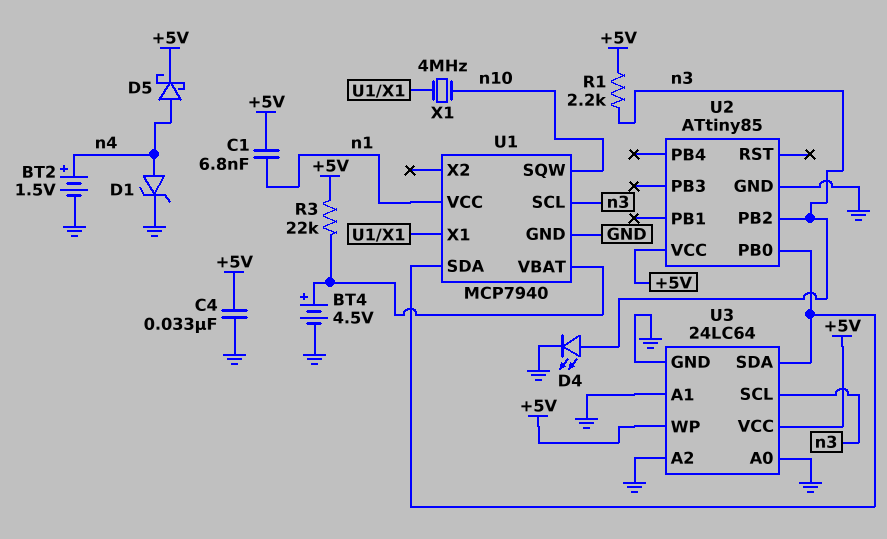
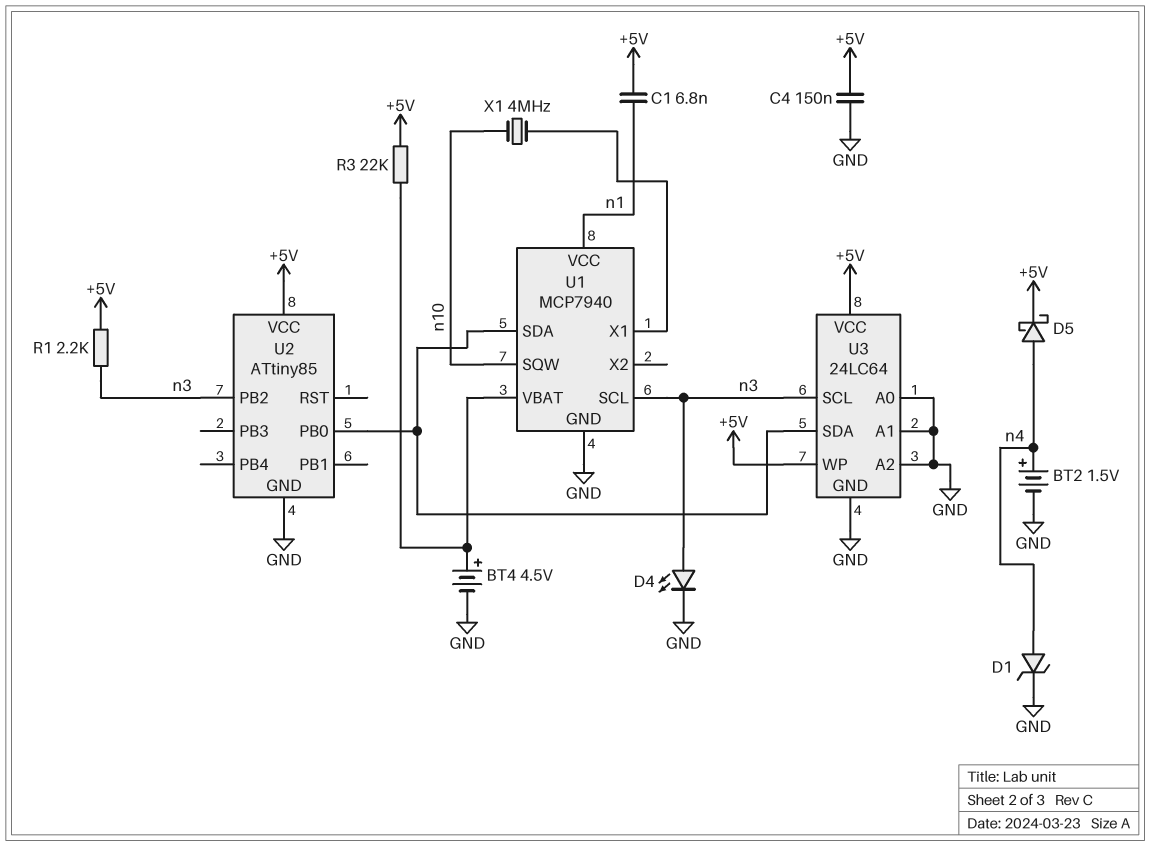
C4: 33nF (+5V, GND) -> 150nF (+5V, GND)

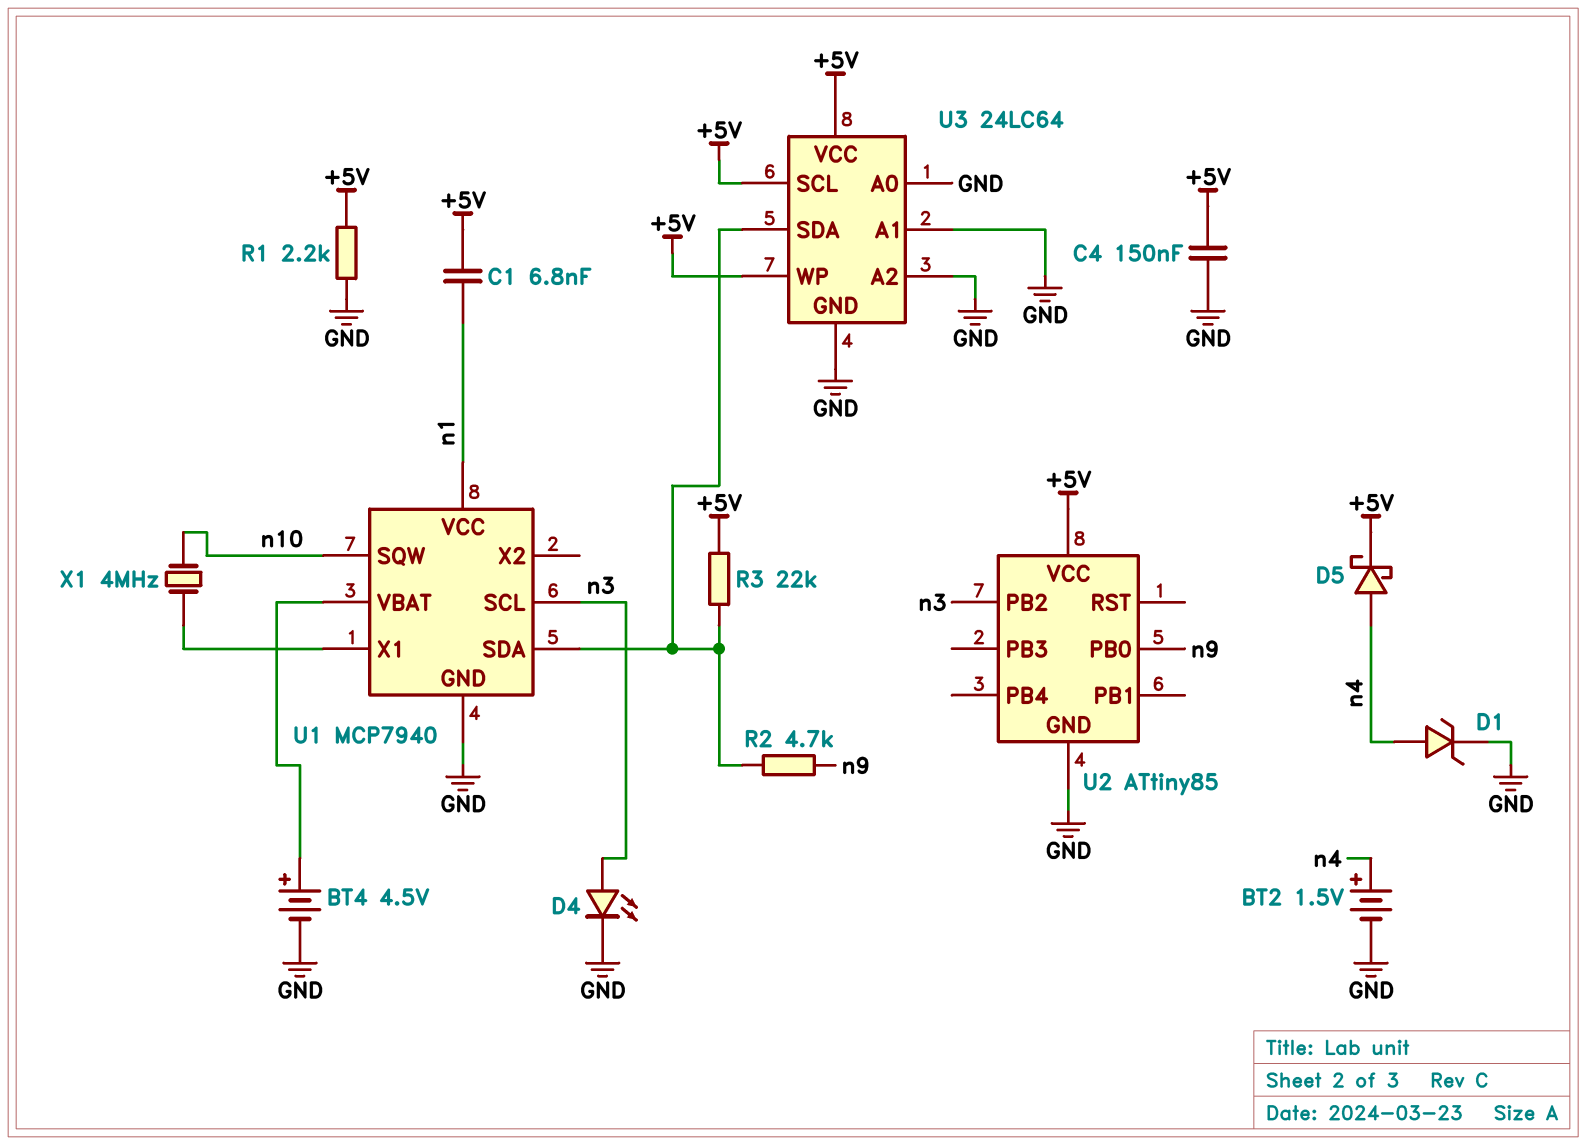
R1: 2.2k (+5V, n3) -> 2.2k (+5V, GND)
R2: none -> 4.7k (U1/SDA, n9)
R3: 22k (+5V, U1/VBAT) -> 22k (+5V, U1/SDA)
U2 pin PB0: U1/SDA -> n9
U3 pin SCL: n3 -> +5V

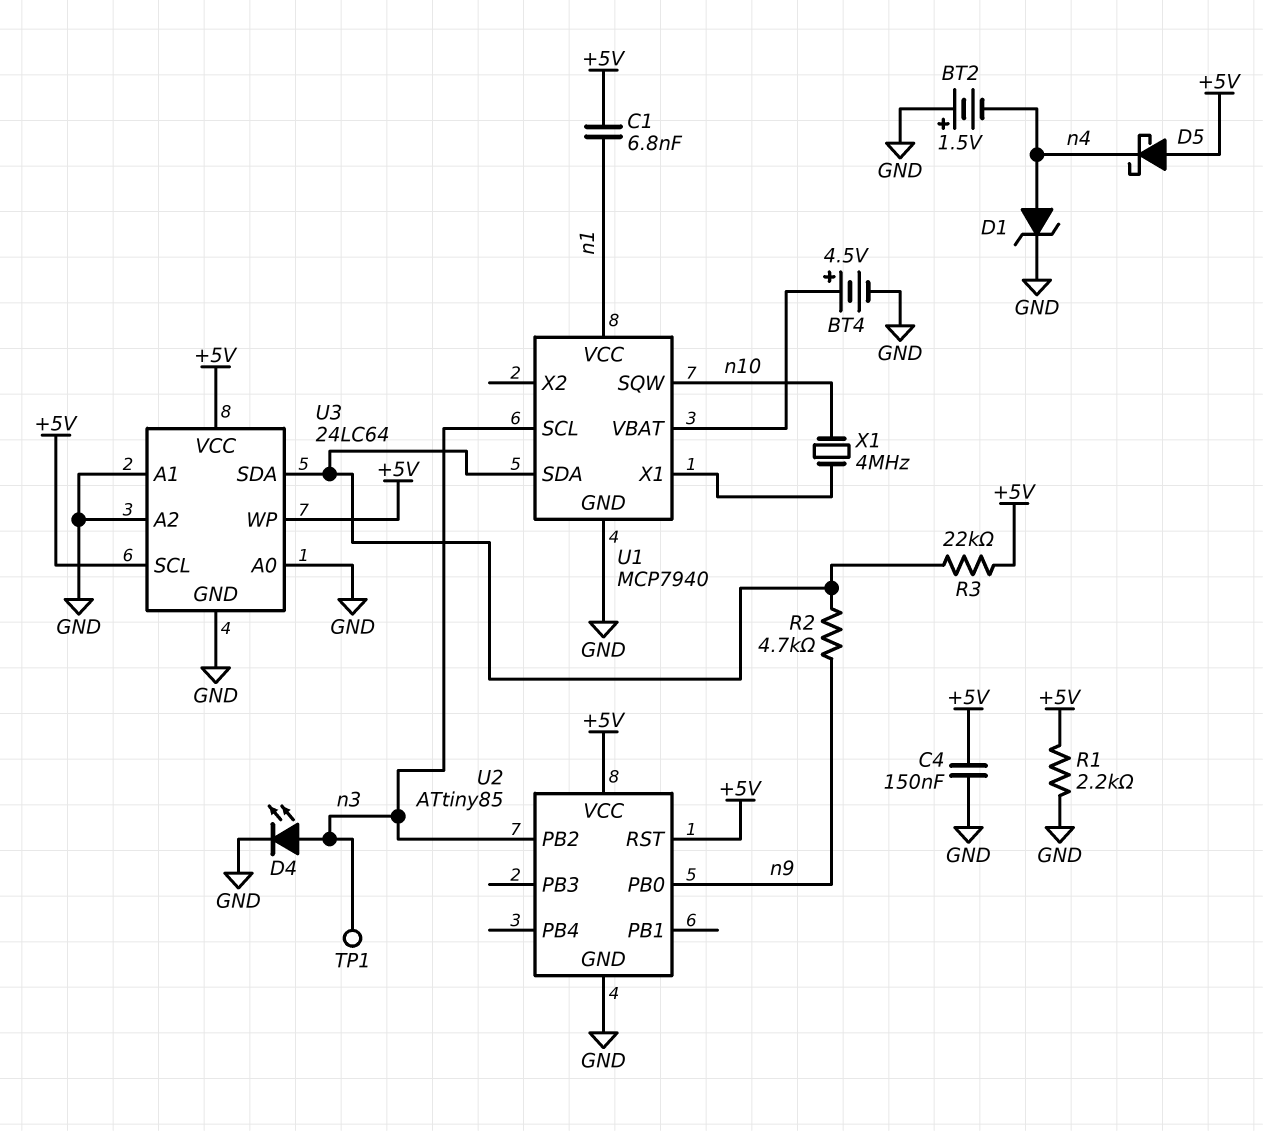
BT2: 1.5V (plus n4, minus GND) -> 1.5V (plus GND, minus n4)
D5: schottky (A n4, K +5V) -> schottky (A +5V, K n4)
TP1: none -> test point (n3)
U2 pin RST: none -> +5V

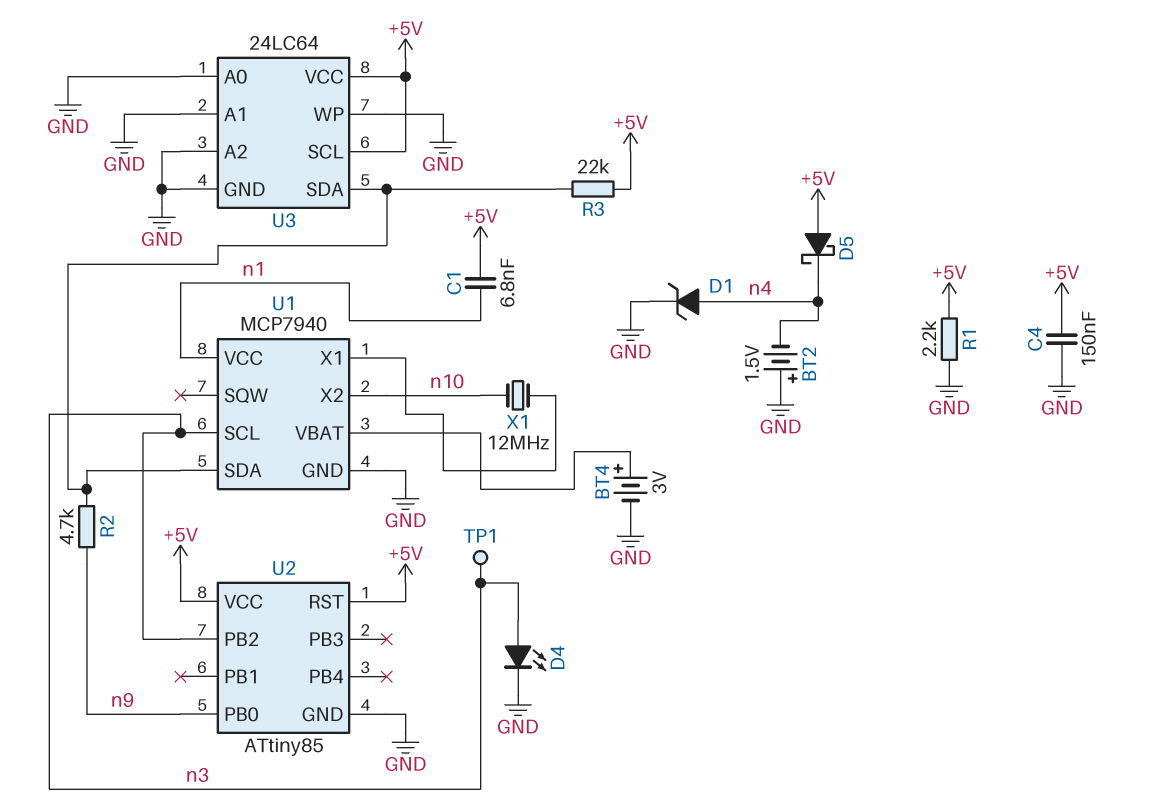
BT4: 4.5V (plus U1/VBAT, minus GND) -> 3V (plus U1/VBAT, minus GND)
U1 pin SQW: n10 -> none
U1 pin X2: none -> n10
U3 pin WP: +5V -> GND
X1: 4MHz (U1/X1, n10) -> 12MHz (U1/X1, n10)

